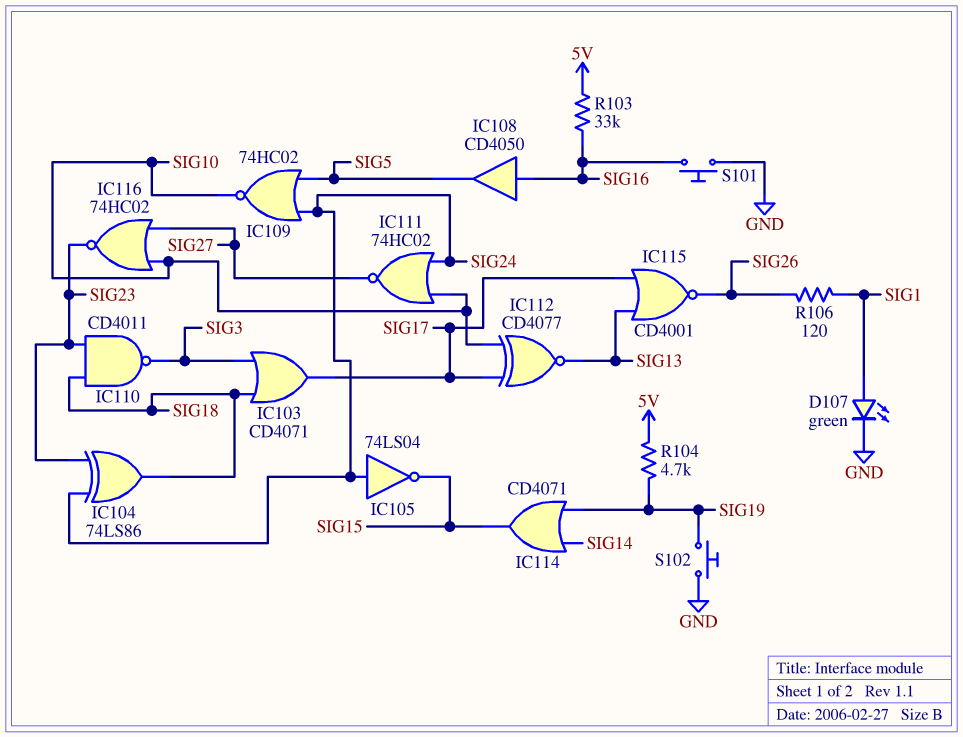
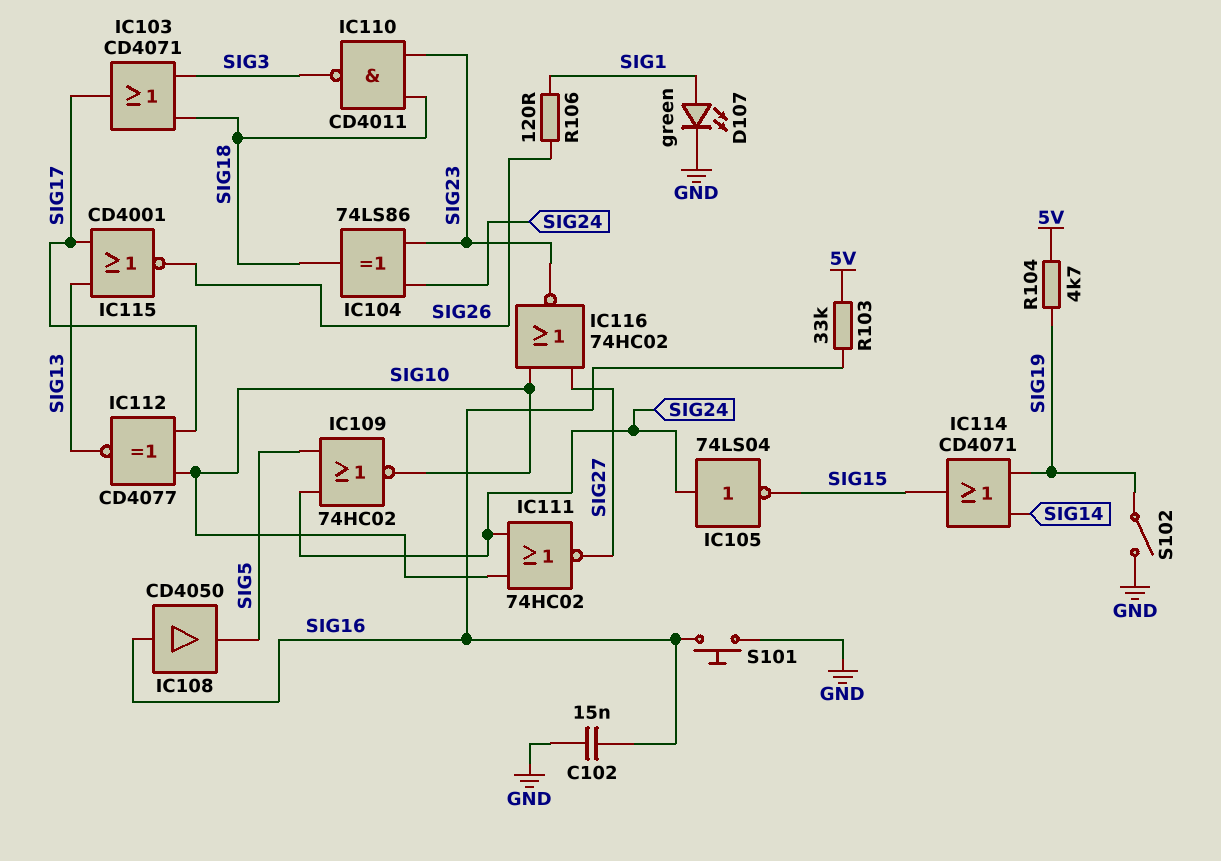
C102: none -> 15nF (GND, SIG16)
S102: button (GND, SIG19) -> switch (GND, SIG19)

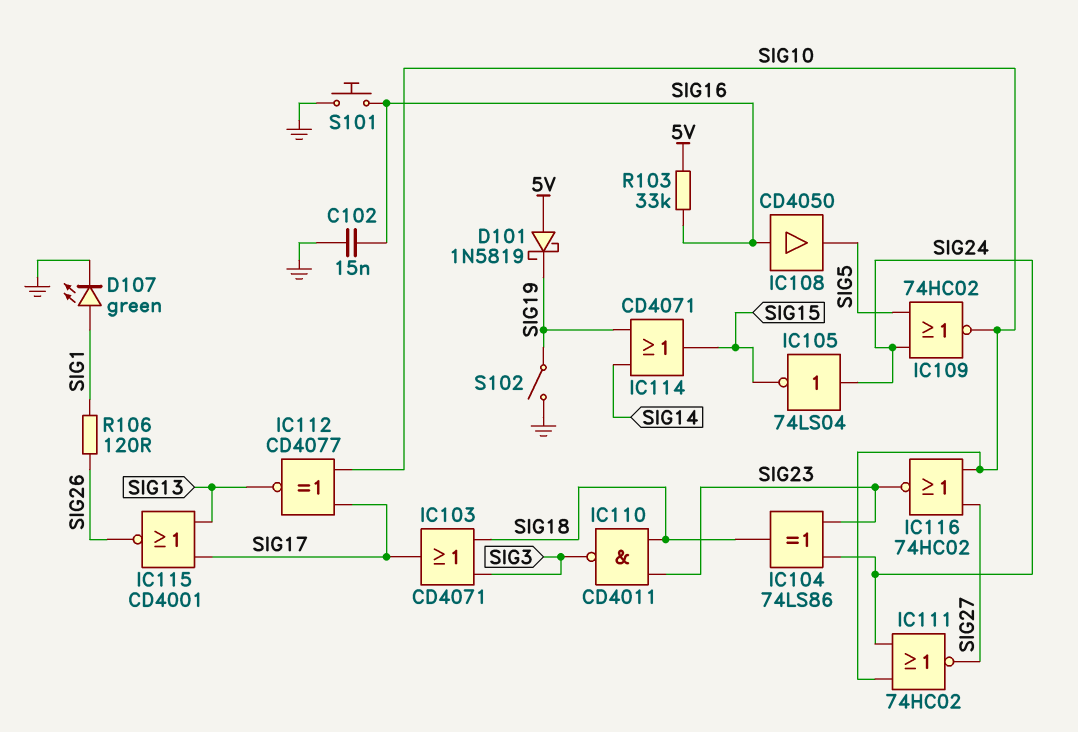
D101: none -> schottky 1N5819 (A 5V, K SIG19)
R104: 4.7k (5V, SIG19) -> none

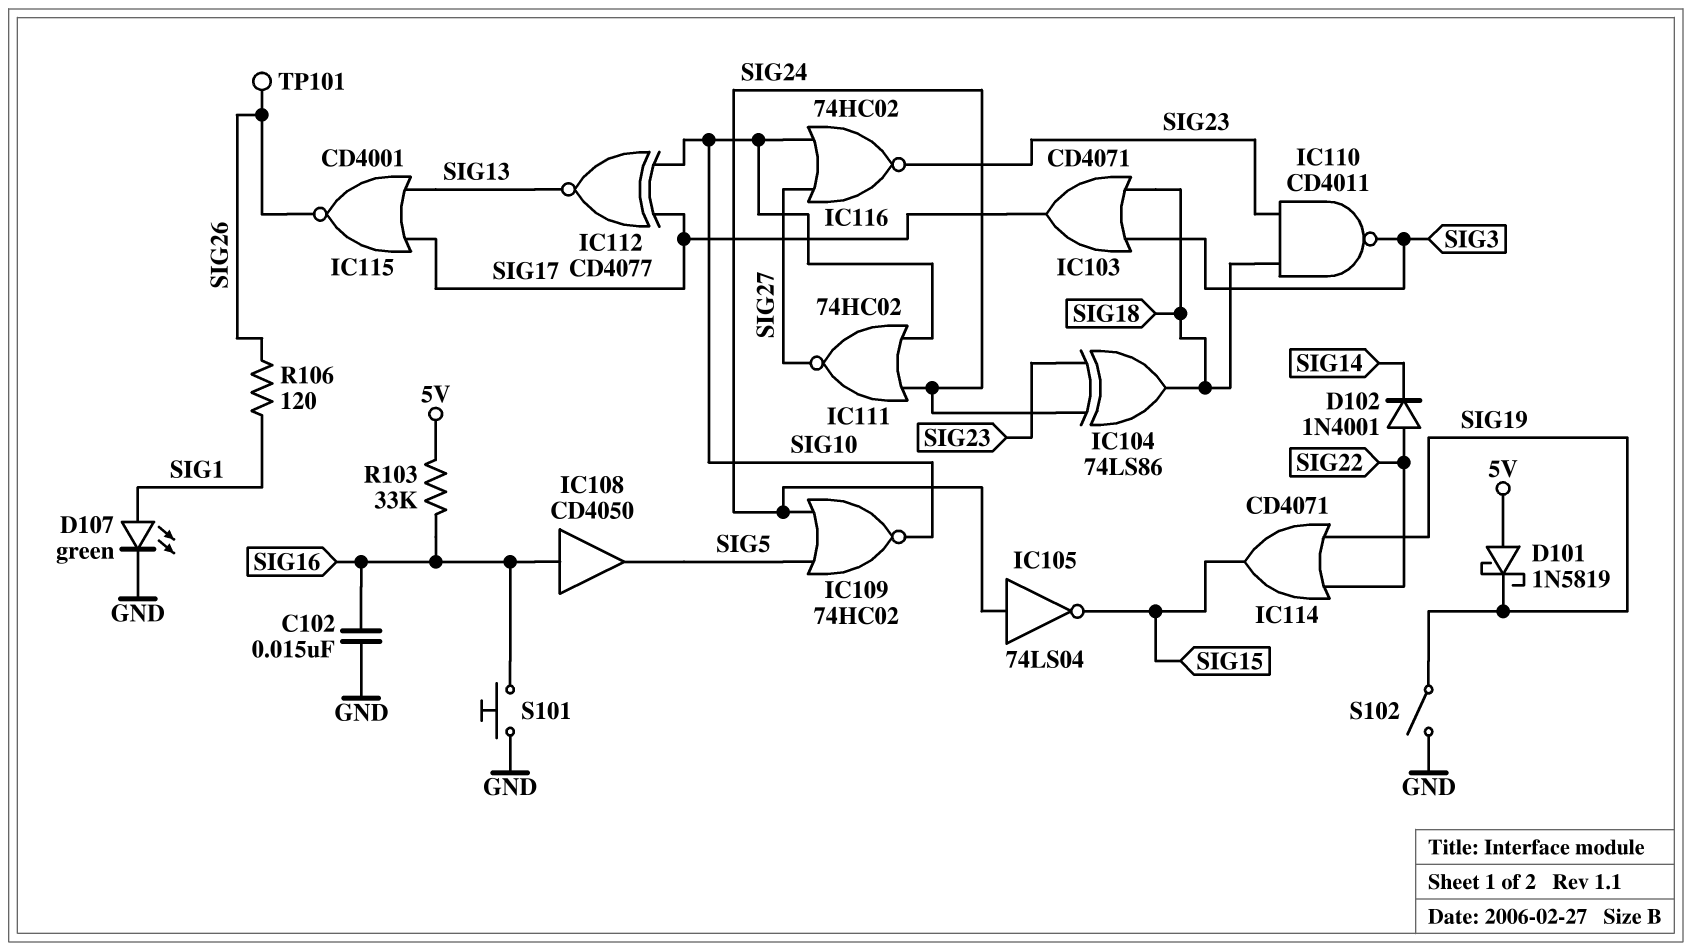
D102: none -> diode 1N4001 (A SIG22, K SIG14)
IC114: OR CD4071 (in SIG14, in SIG19, out SIG15) -> OR CD4071 (in SIG19, in SIG22, out SIG15)
TP101: none -> test point (SIG26)

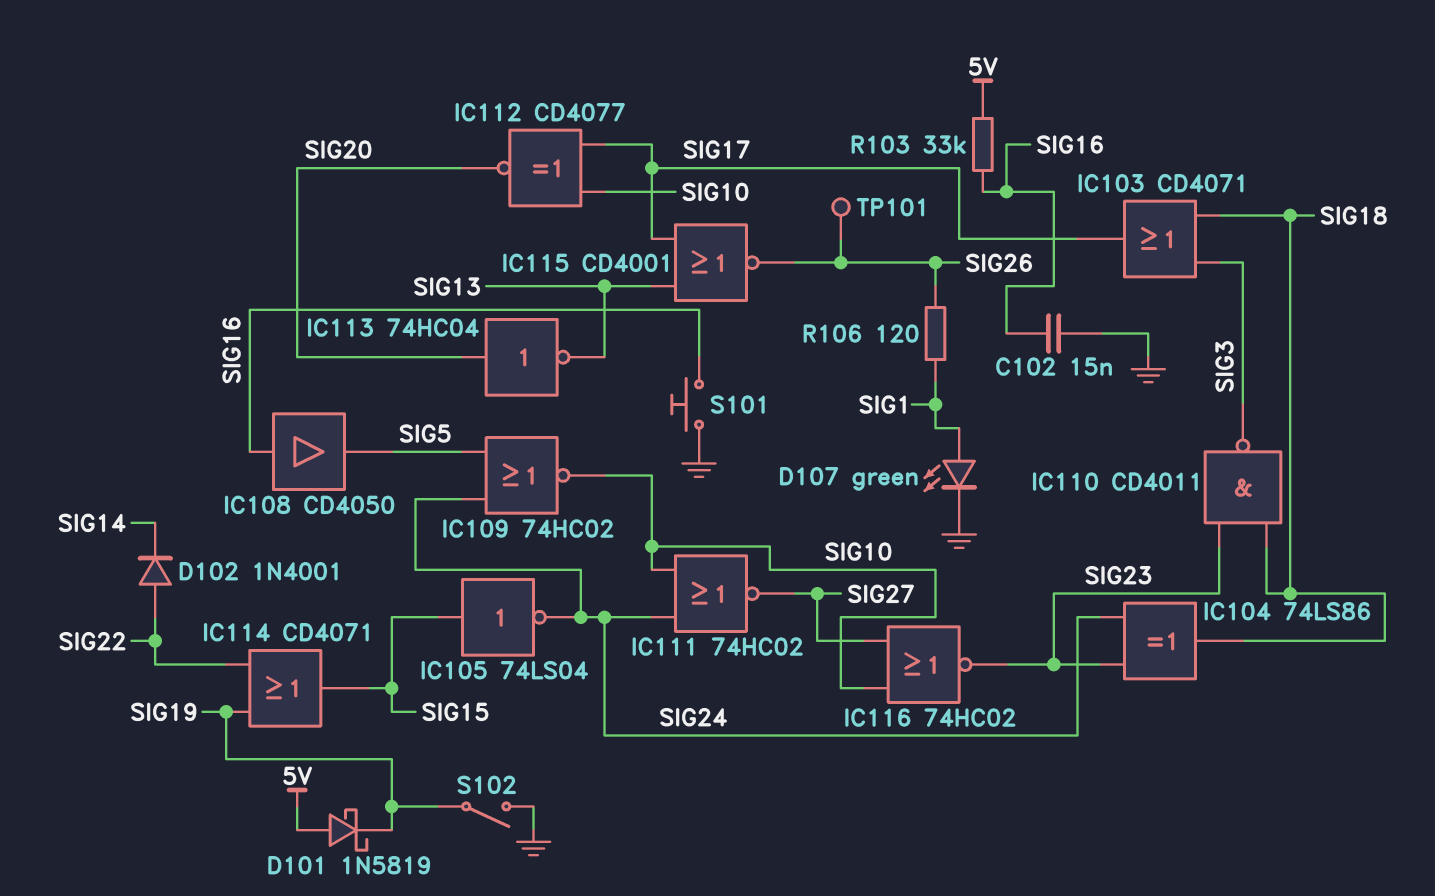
IC105: NOT 74LS04 (in SIG24, out SIG15) -> NOT 74LS04 (in SIG15, out SIG24)
IC112: XNOR CD4077 (in SIG10, in SIG17, out SIG13) -> XNOR CD4077 (in SIG10, in SIG17, out SIG20)
IC113: none -> NOT 74HC04 (in SIG20, out SIG13)

